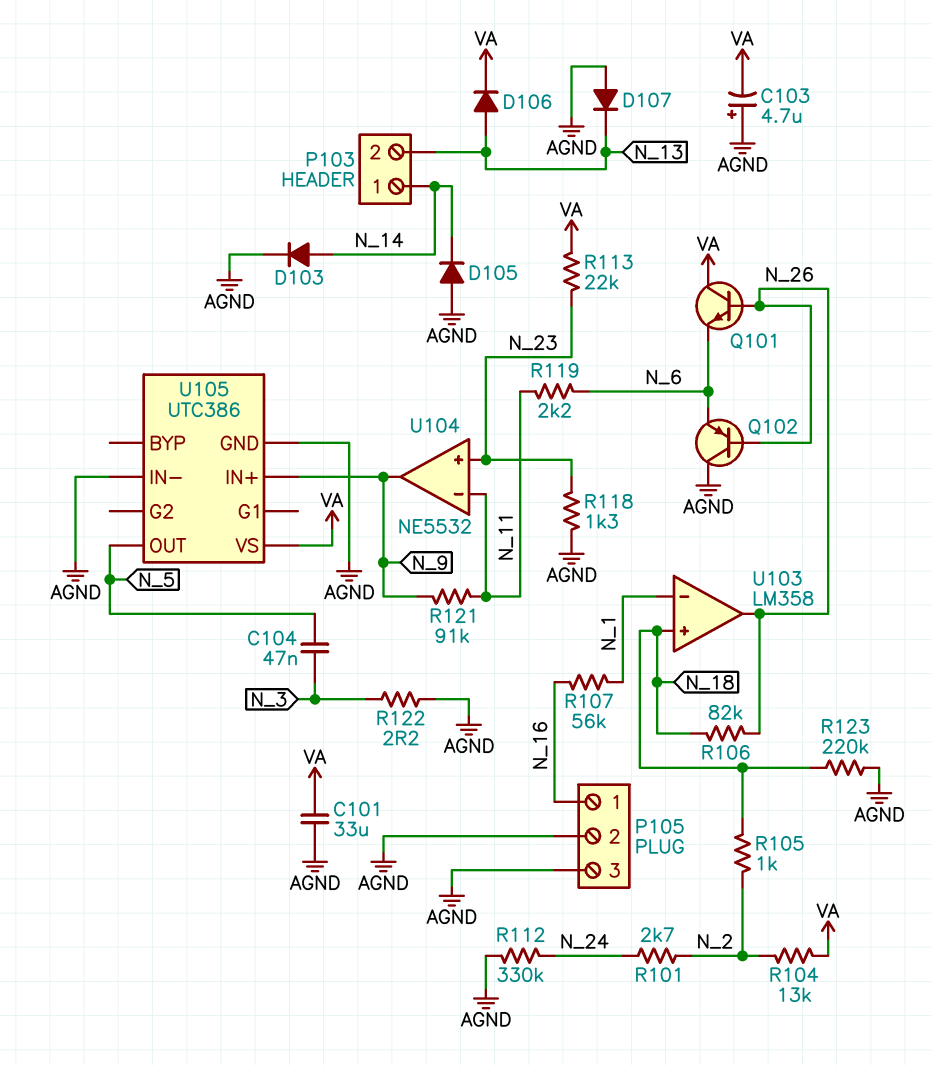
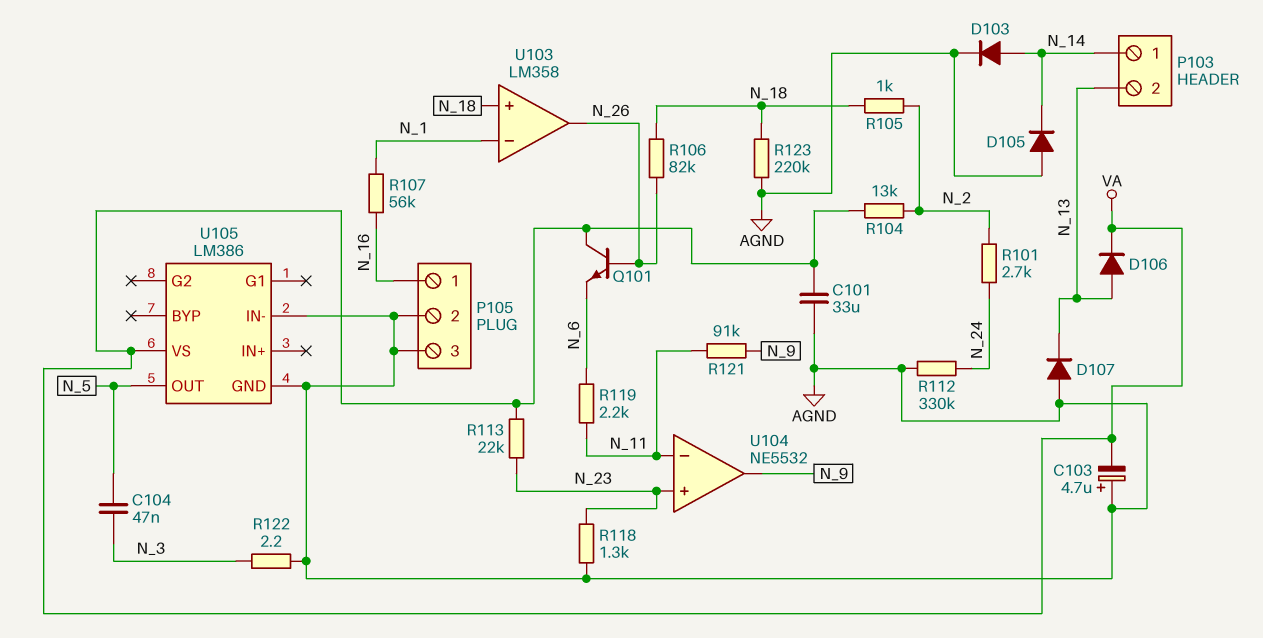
Q102: PNP (B N_26, C AGND, E N_6) -> none
U105: UTC386 -> LM386
U105 pin IN+: N_9 -> none

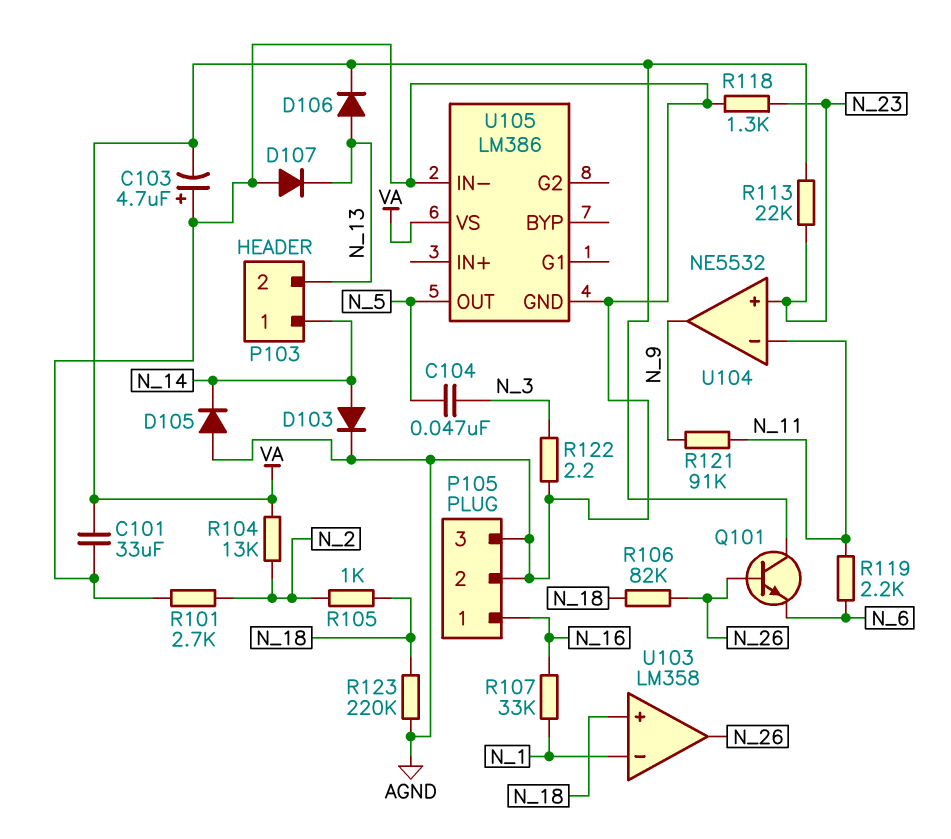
R101: 2.7k (N_2, N_24) -> 2.7k (AGND, N_2)
R107: 56k (N_1, N_16) -> 33k (N_1, N_16)
R112: 330k (AGND, N_24) -> none

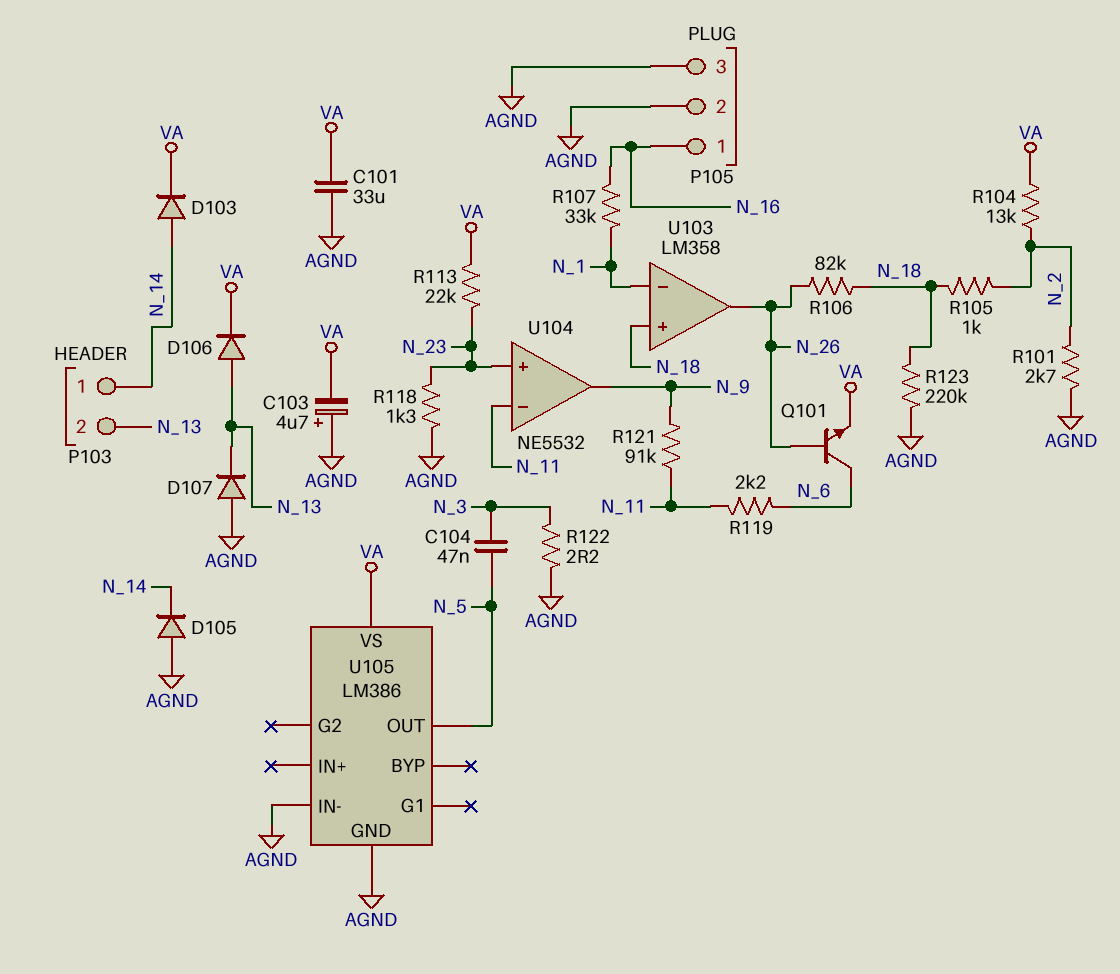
D103: diode (A N_14, K AGND) -> diode (A N_14, K VA)
Q101: NPN (B N_26, C VA, E N_6) -> NPN (B N_26, C N_6, E VA)

